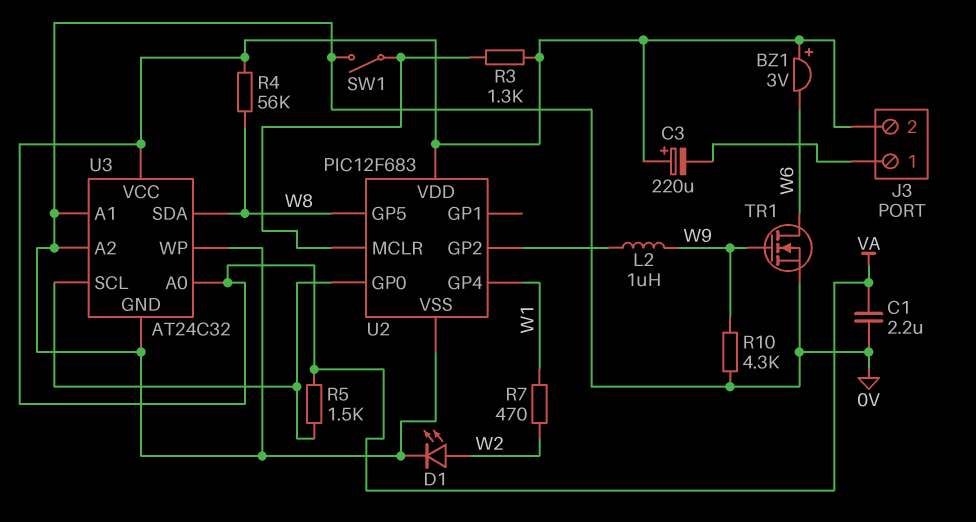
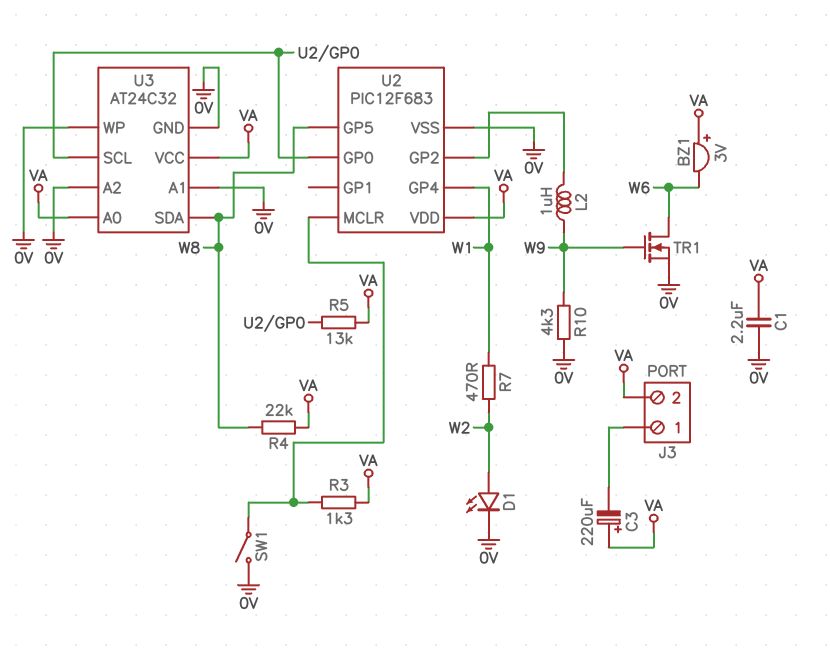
R4: 56k (VA, W8) -> 22k (VA, W8)
R5: 1.5k (U2/GP0, VA) -> 13k (U2/GP0, VA)

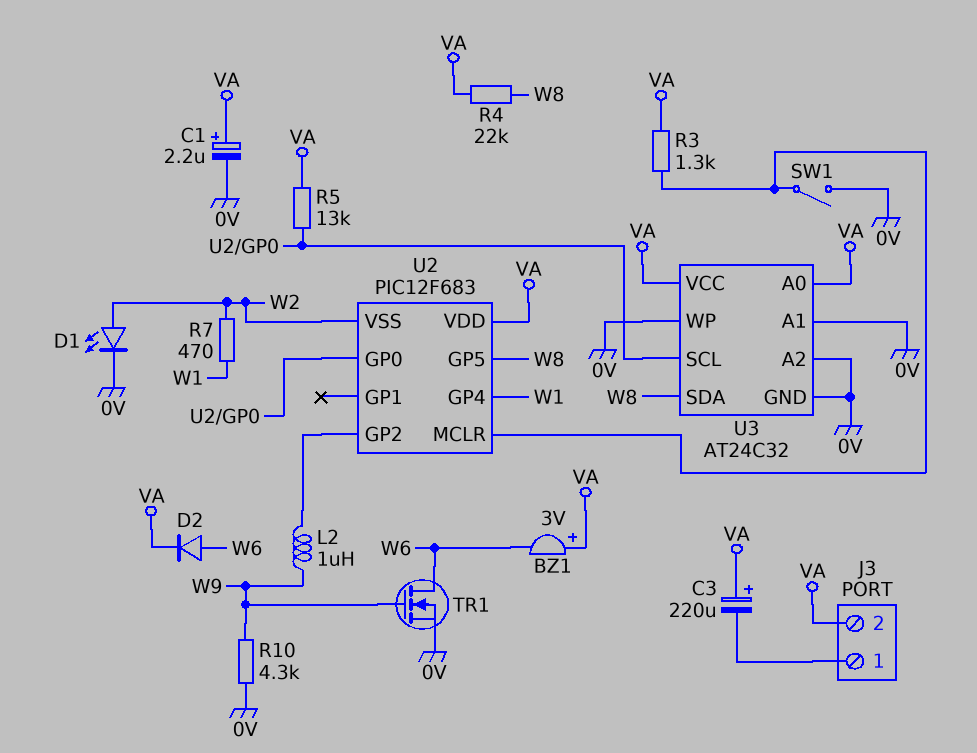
C1: 2.2uF (0V, VA) -> 2.2uF (plus VA, minus 0V)
D2: none -> diode (A W6, K VA)
U2 pin VSS: 0V -> W2

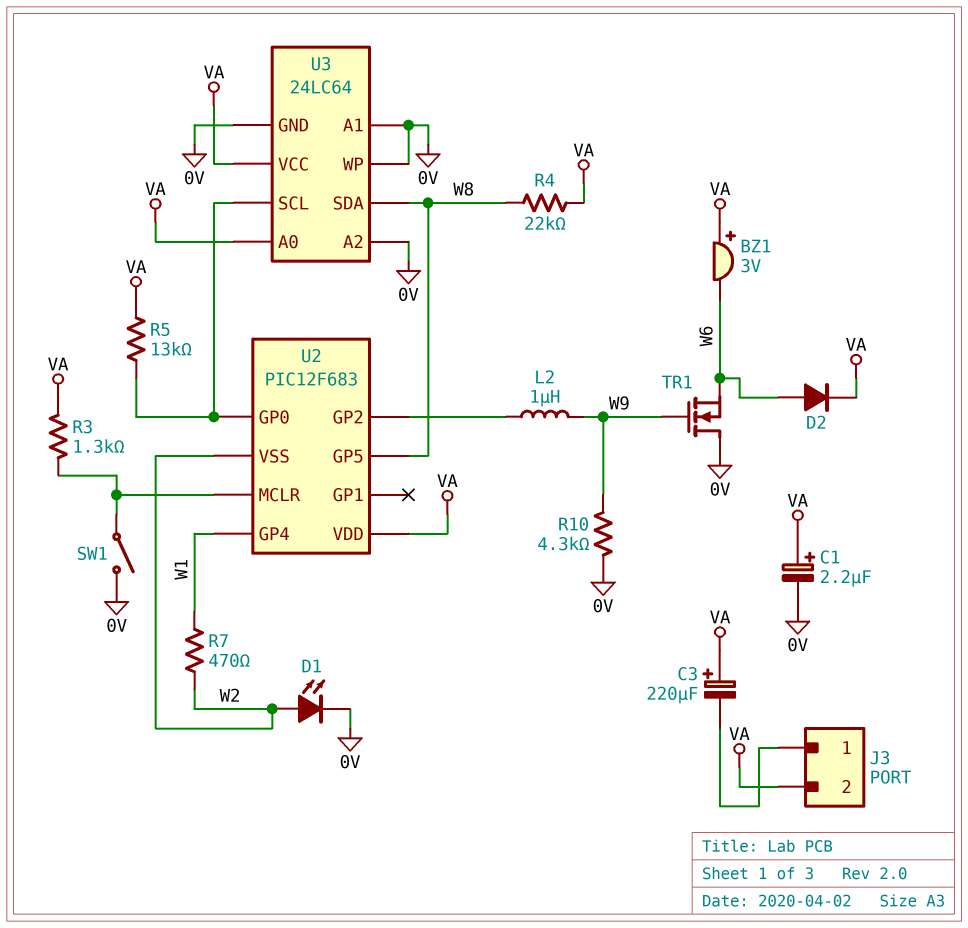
TR1: NMOS (G W9, D W6, S 0V) -> NMOS (G W9, D 0V, S W6)
U3: AT24C32 -> 24LC64

